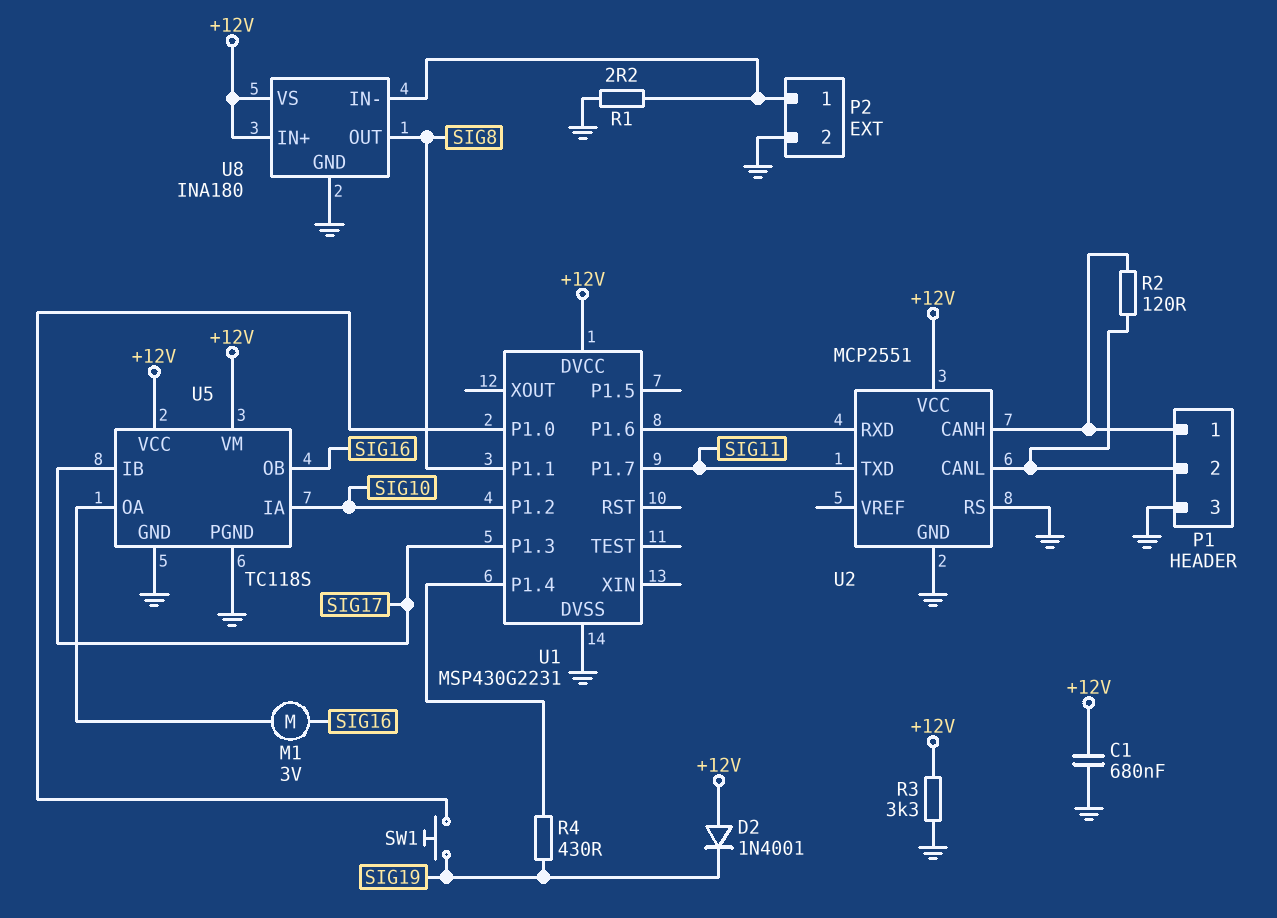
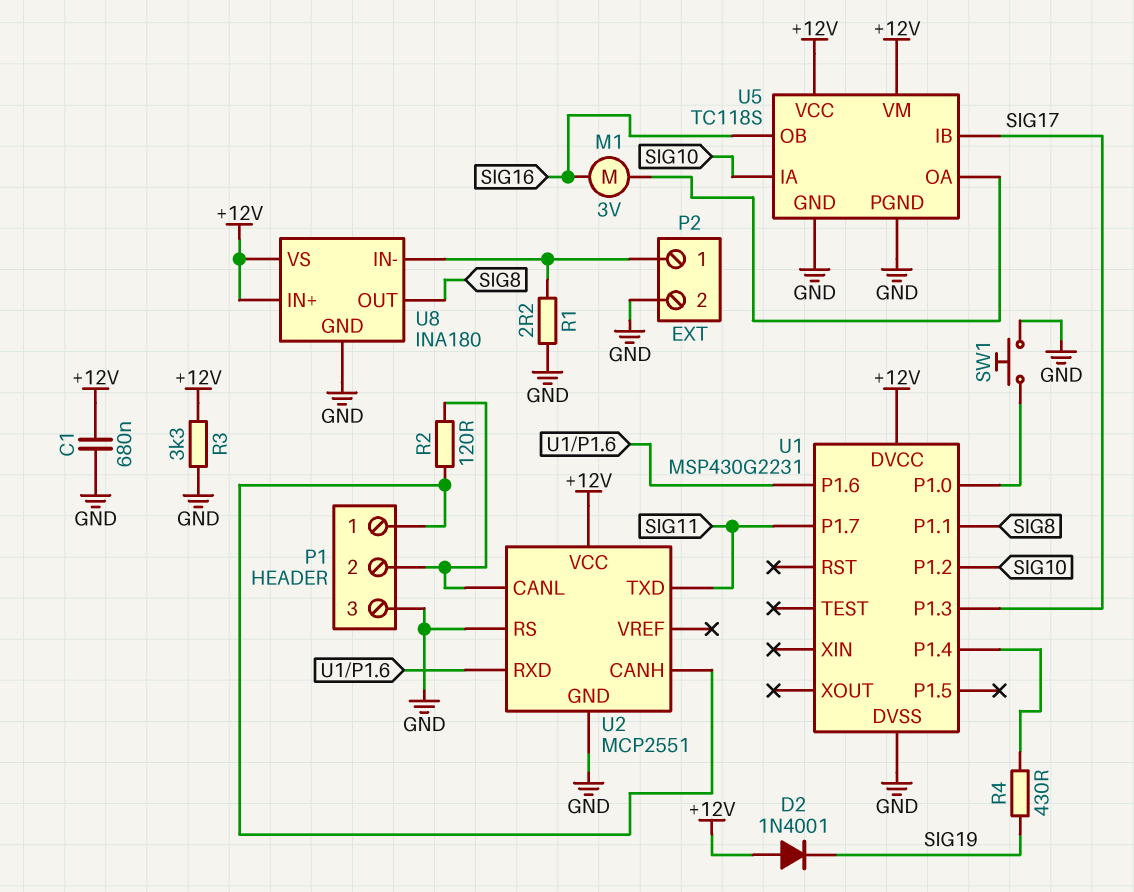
SW1: button (SIG19, U1/P1.0) -> button (GND, U1/P1.0)

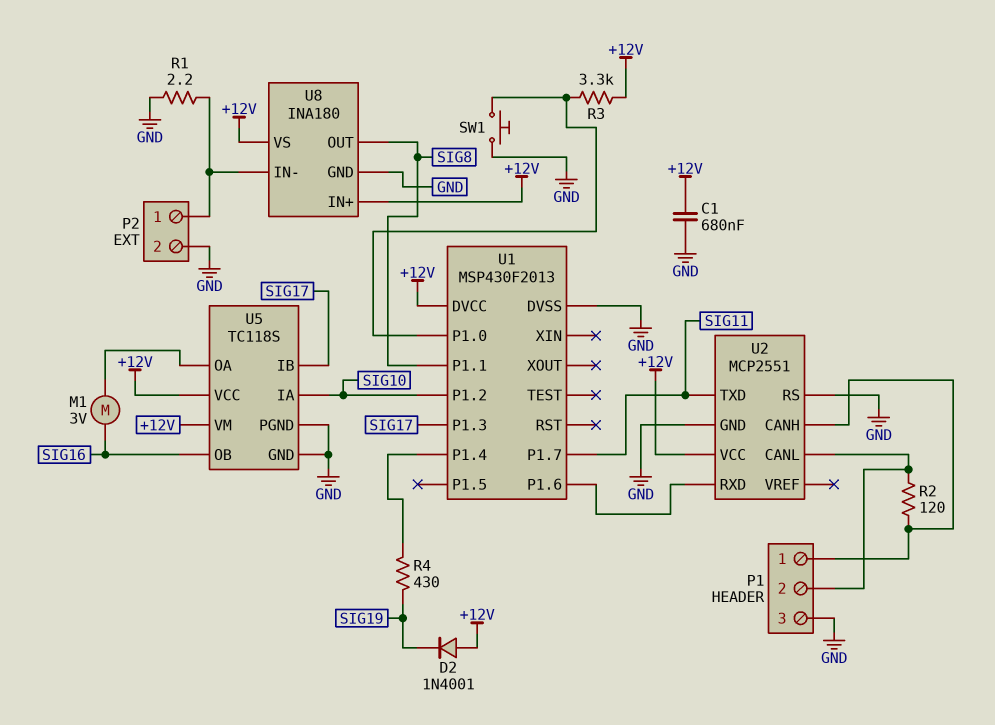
R3: 3.3k (+12V, GND) -> 3.3k (+12V, U1/P1.0)
U1: MSP430G2231 -> MSP430F2013

